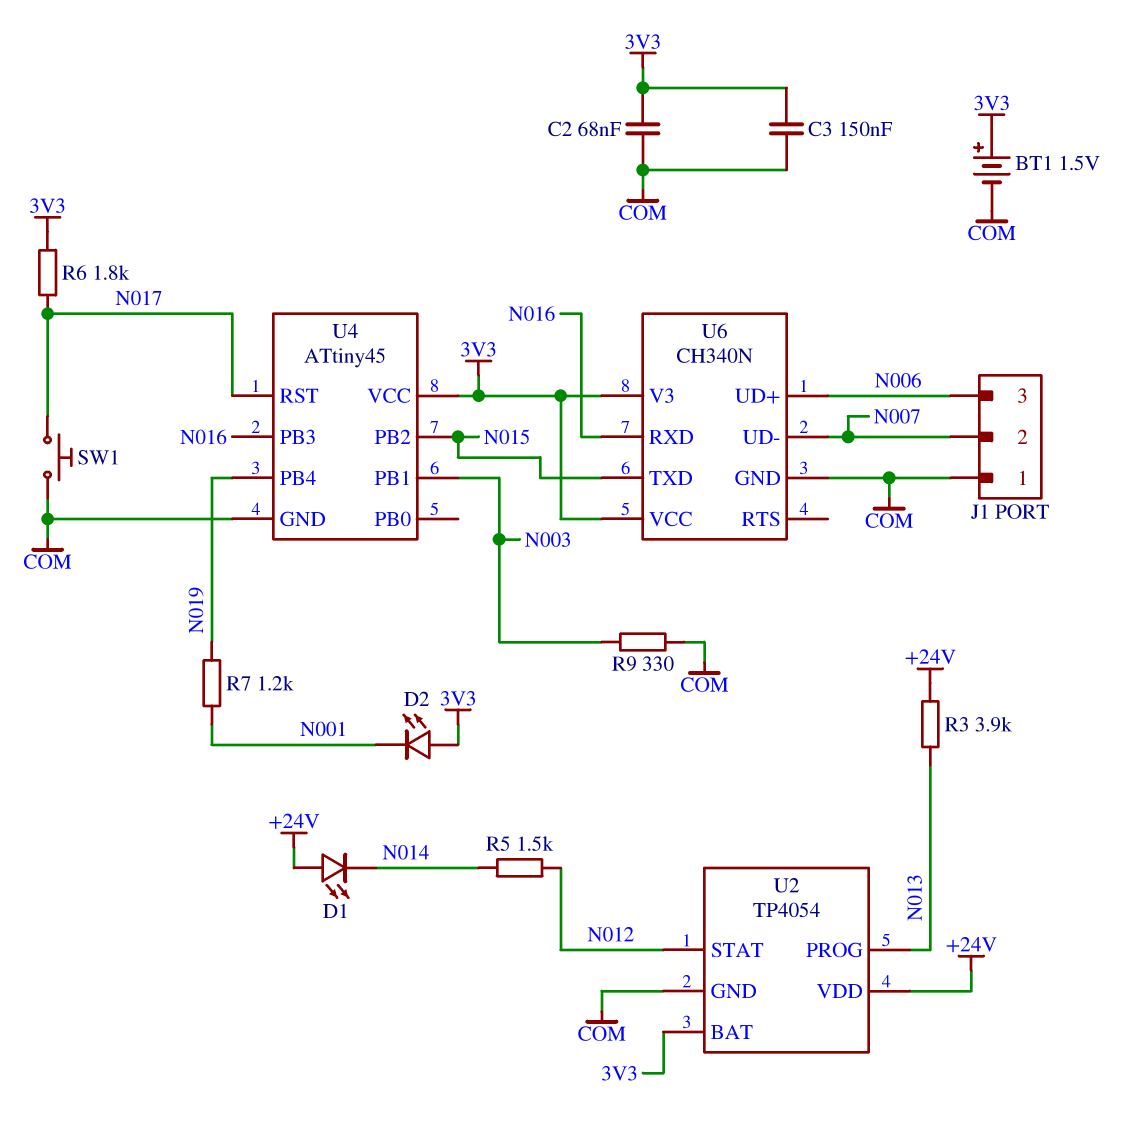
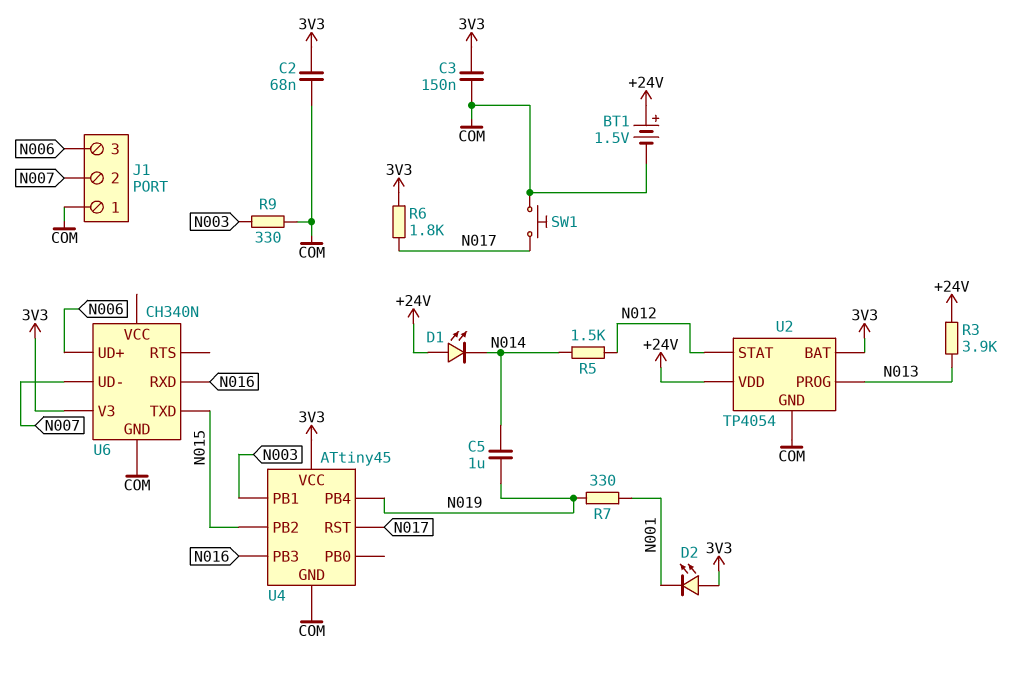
BT1: 1.5V (plus 3V3, minus COM) -> 1.5V (plus +24V, minus COM)
C5: none -> 1uF (N014, N019)
R7: 1.2k (N001, N019) -> 330 (N001, N019)
U6 pin VCC: 3V3 -> none

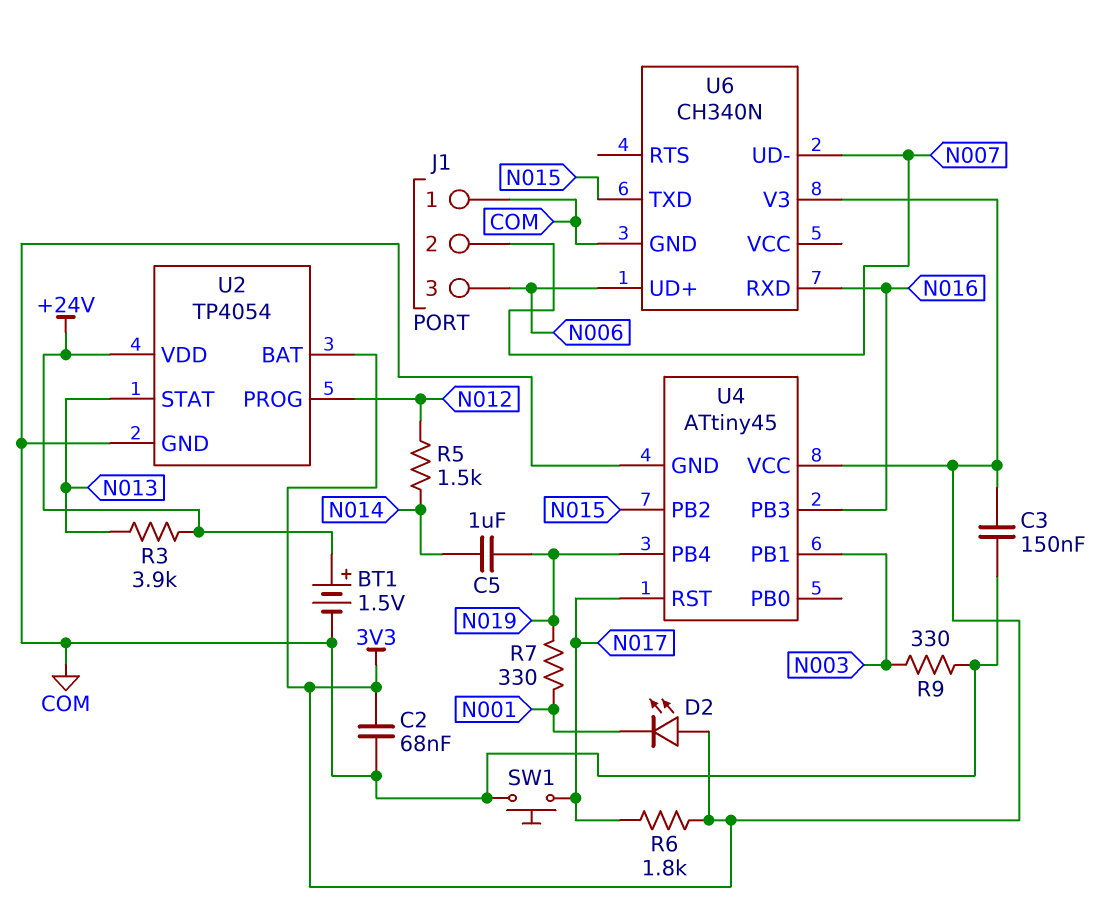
D1: LED (A +24V, K N014) -> none
U2 pin PROG: N013 -> N012
U2 pin STAT: N012 -> N013

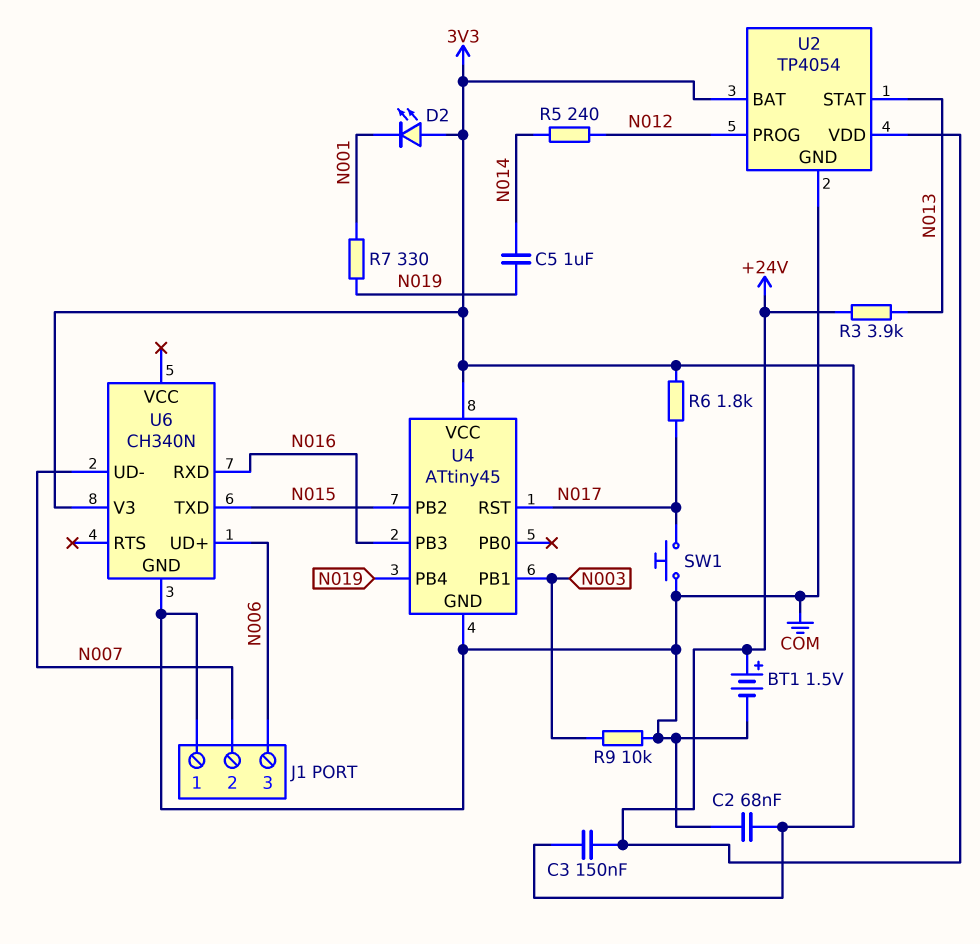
C3: 150nF (3V3, COM) -> 150nF (+24V, 3V3)
R5: 1.5k (N012, N014) -> 240 (N012, N014)
R9: 330 (COM, N003) -> 10k (COM, N003)

